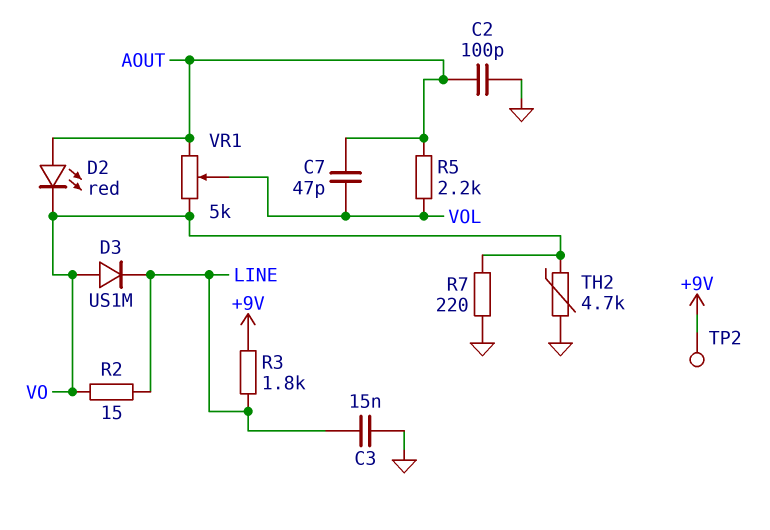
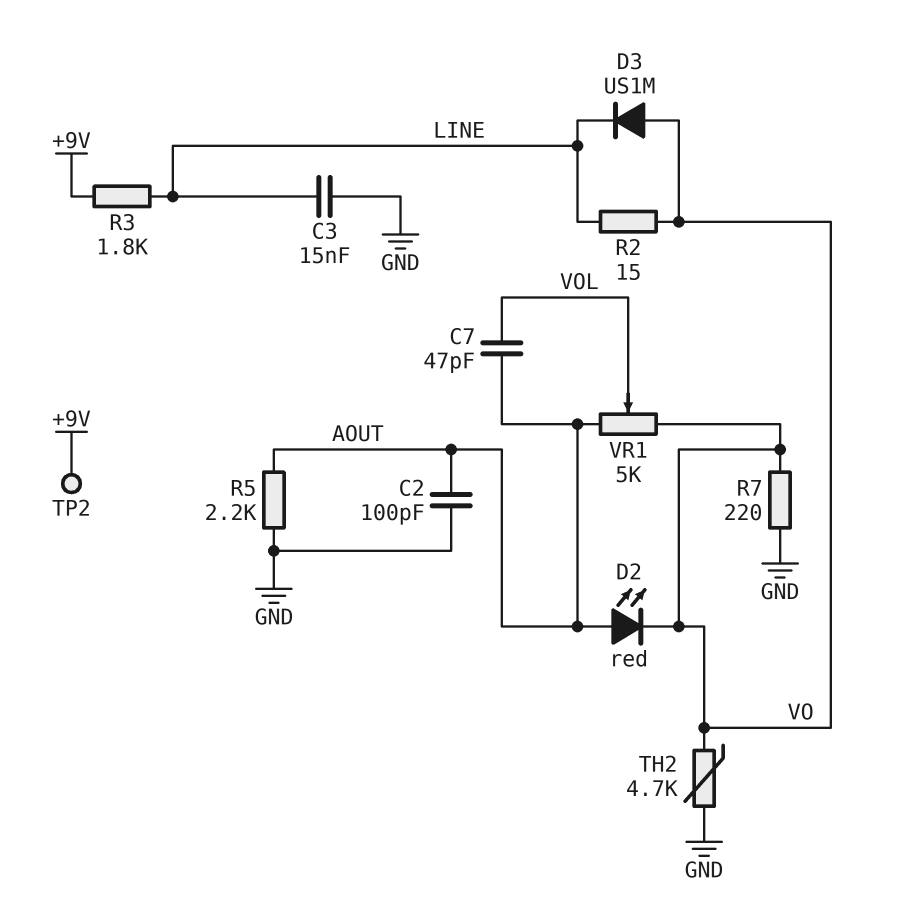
R5: 2.2k (AOUT, VOL) -> 2.2k (AOUT, GND)

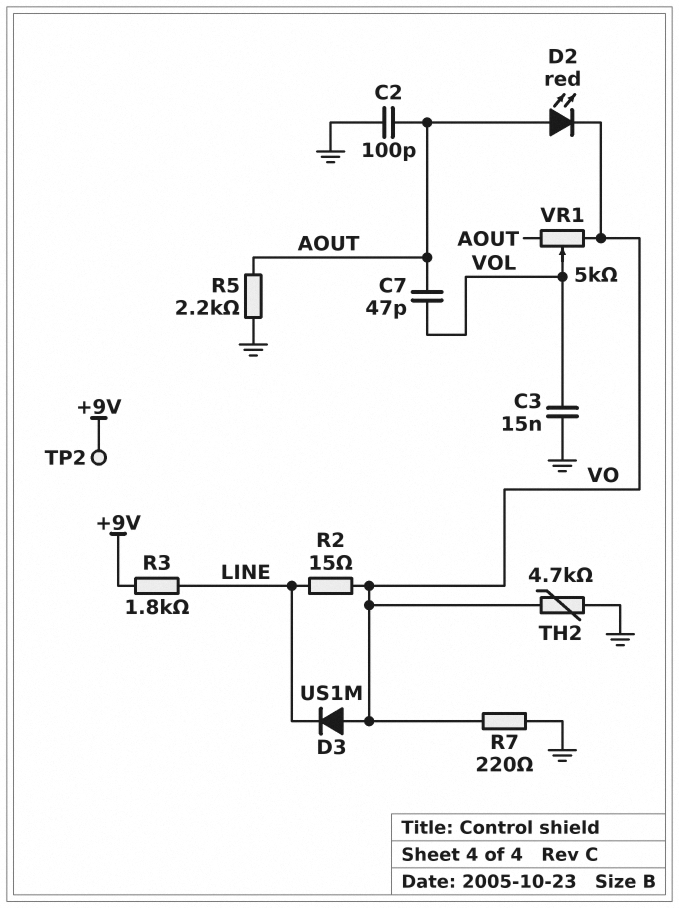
C3: 15nF (GND, LINE) -> 15nF (GND, VOL)

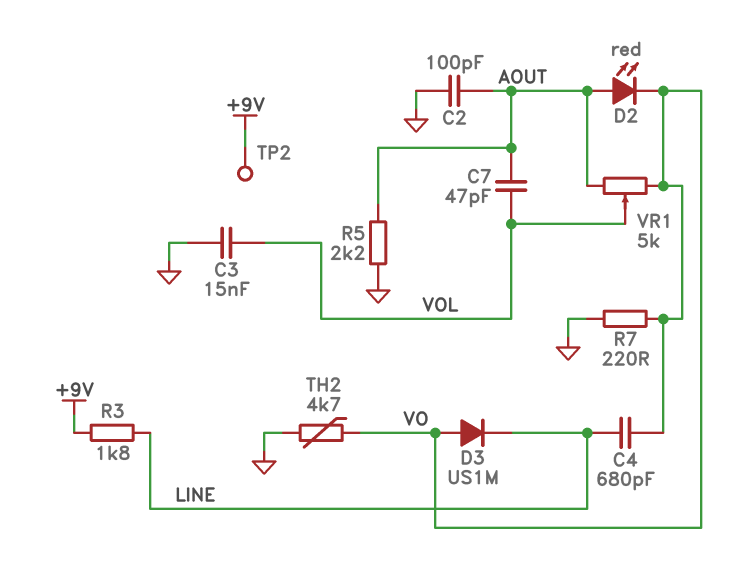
C4: none -> 680pF (LINE, VO)
R2: 15 (LINE, VO) -> none

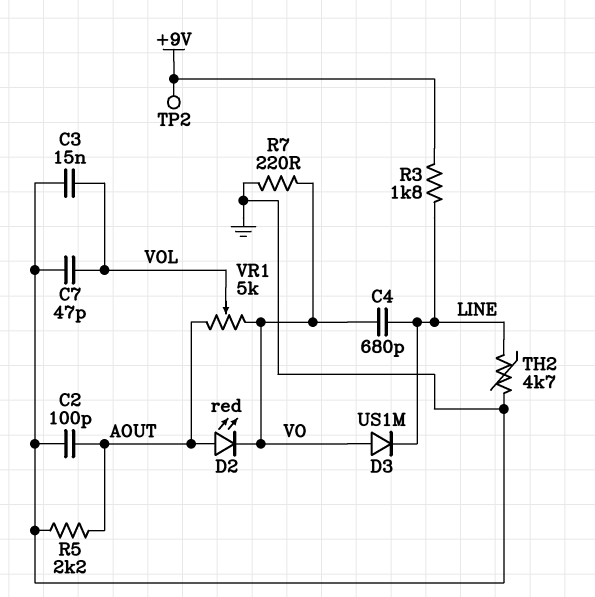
C7: 47pF (AOUT, VOL) -> 47pF (GND, VOL)
TH2: 4.7k (GND, VO) -> 4.7k (GND, LINE)

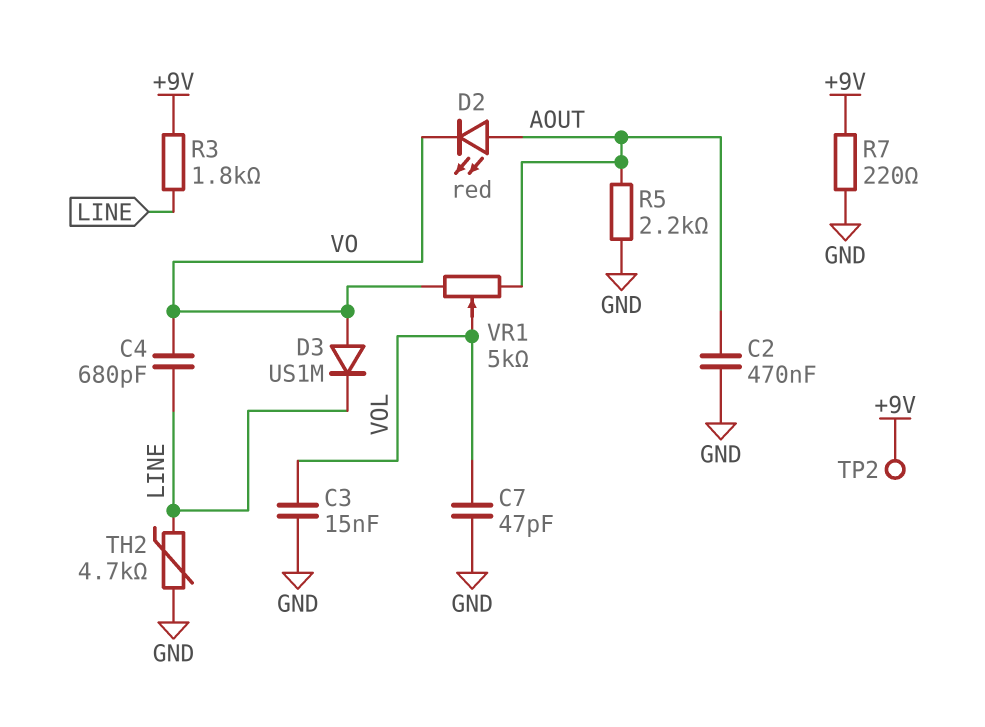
C2: 100pF (AOUT, GND) -> 470nF (AOUT, GND)
R7: 220 (GND, VO) -> 220 (+9V, GND)

